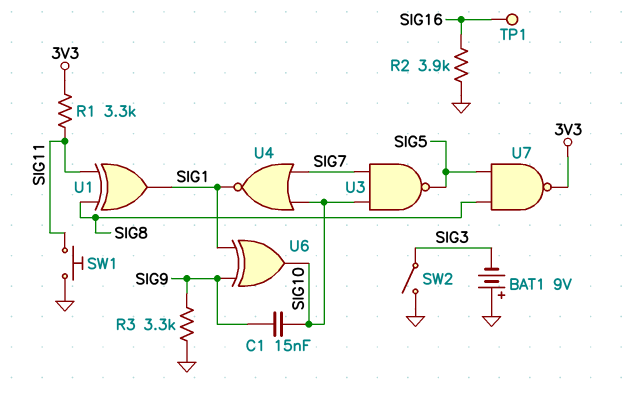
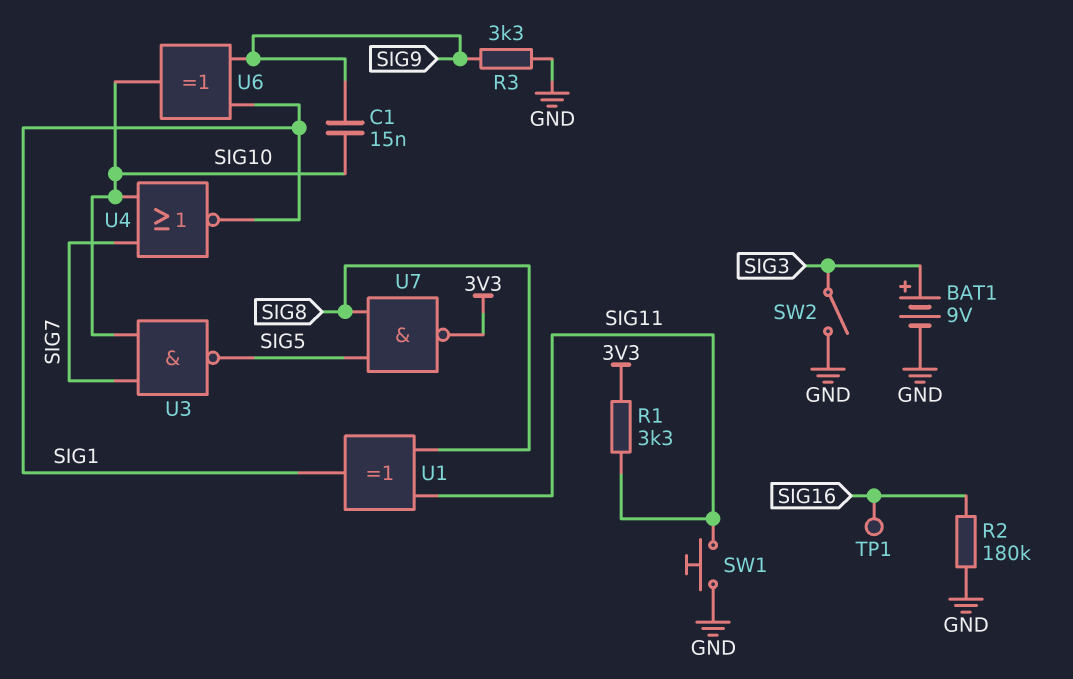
BAT1: 9V (plus GND, minus SIG3) -> 9V (plus SIG3, minus GND)
R2: 3.9k (GND, SIG16) -> 180k (GND, SIG16)

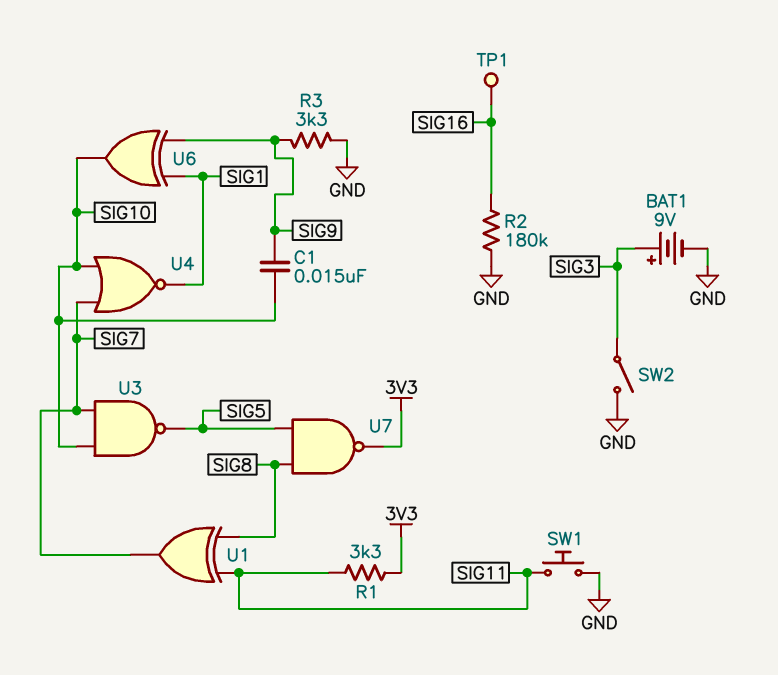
U1: XOR (in SIG8, in SIG11, out SIG1) -> XOR (in SIG8, in SIG11, out SIG7)

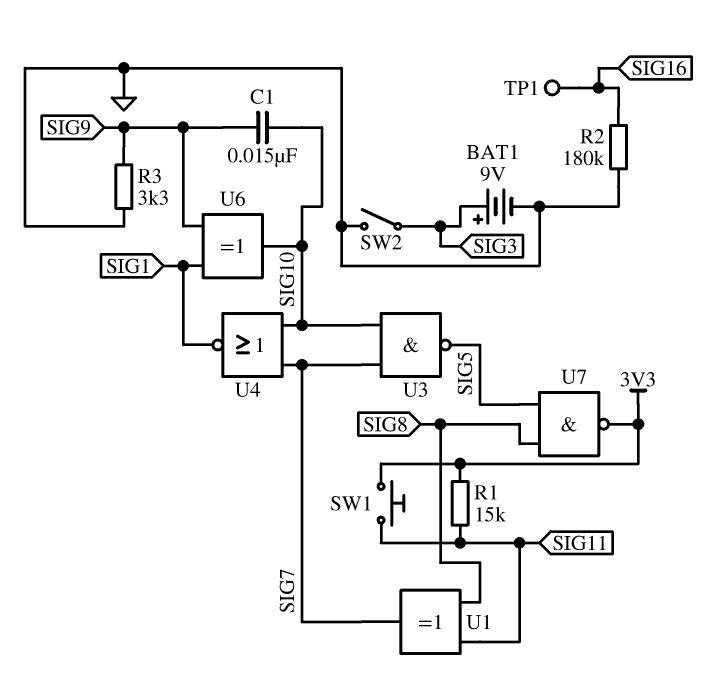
R1: 3.3k (3V3, SIG11) -> 15k (3V3, SIG11)
SW1: button (GND, SIG11) -> button (3V3, SIG11)

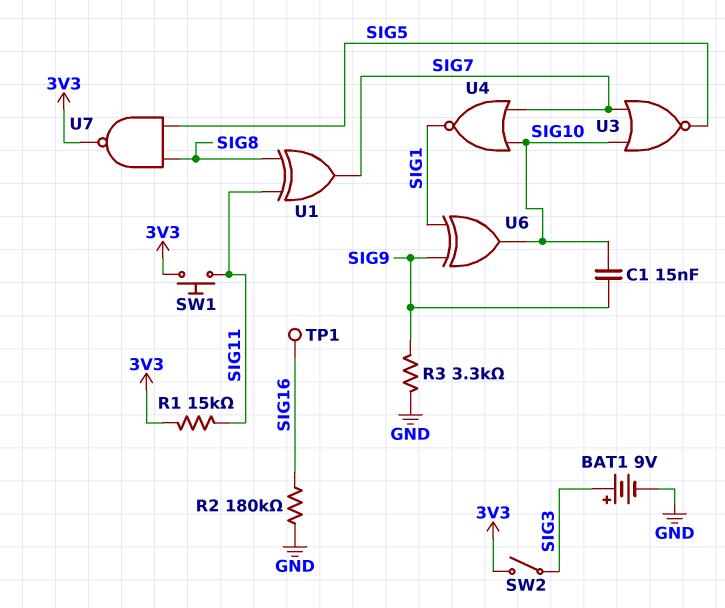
SW2: switch (GND, SIG3) -> switch (3V3, SIG3)
U3: NAND (in SIG7, in SIG10, out SIG5) -> NOR (in SIG7, in SIG10, out SIG5)

